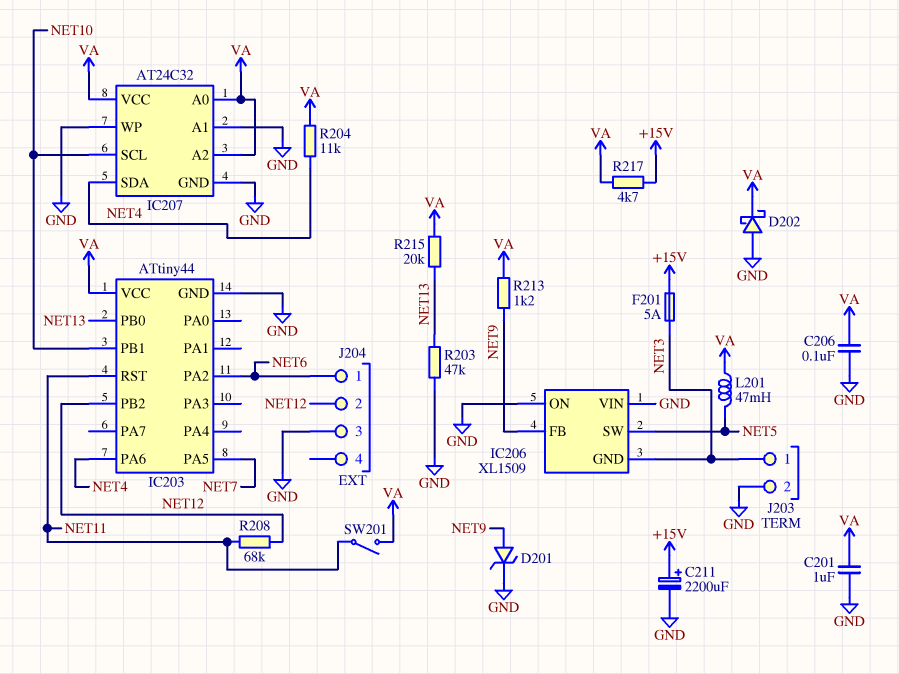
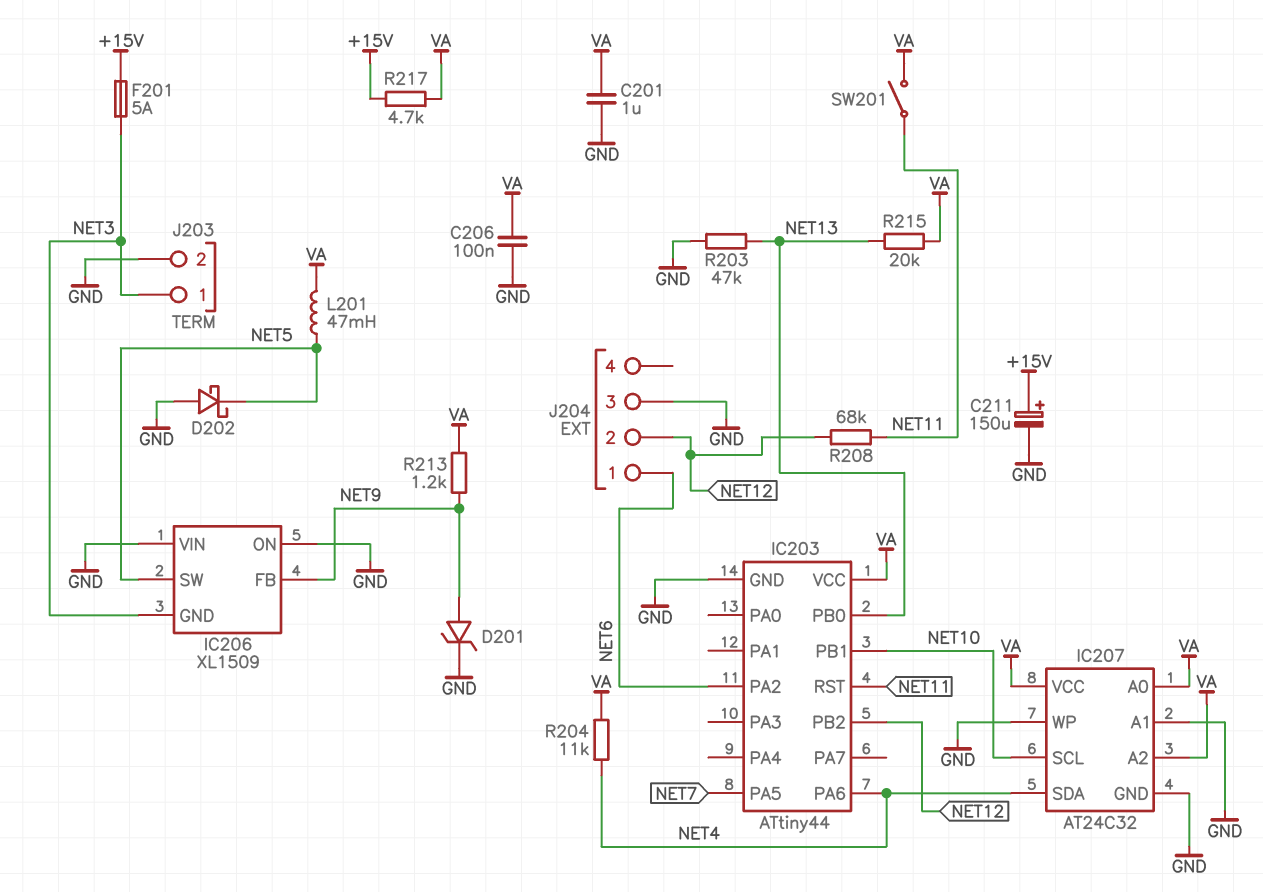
C211: 2200uF (plus +15V, minus GND) -> 150uF (plus +15V, minus GND)
D202: schottky (A GND, K VA) -> schottky (A GND, K NET5)

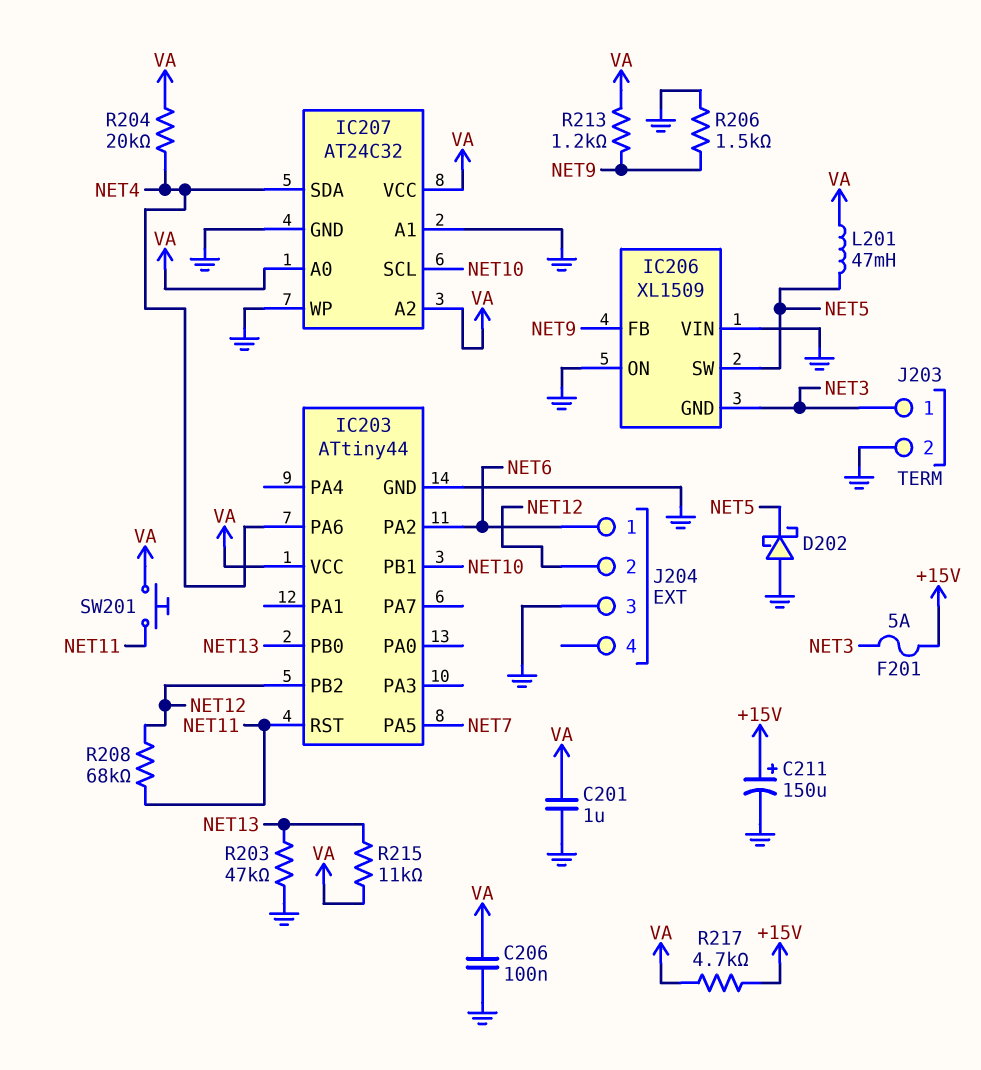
D201: zener (A NET9, K GND) -> none
R204: 11k (NET4, VA) -> 20k (NET4, VA)
R206: none -> 1.5k (GND, NET9)
R215: 20k (NET13, VA) -> 11k (NET13, VA)
SW201: switch (NET11, VA) -> button (NET11, VA)

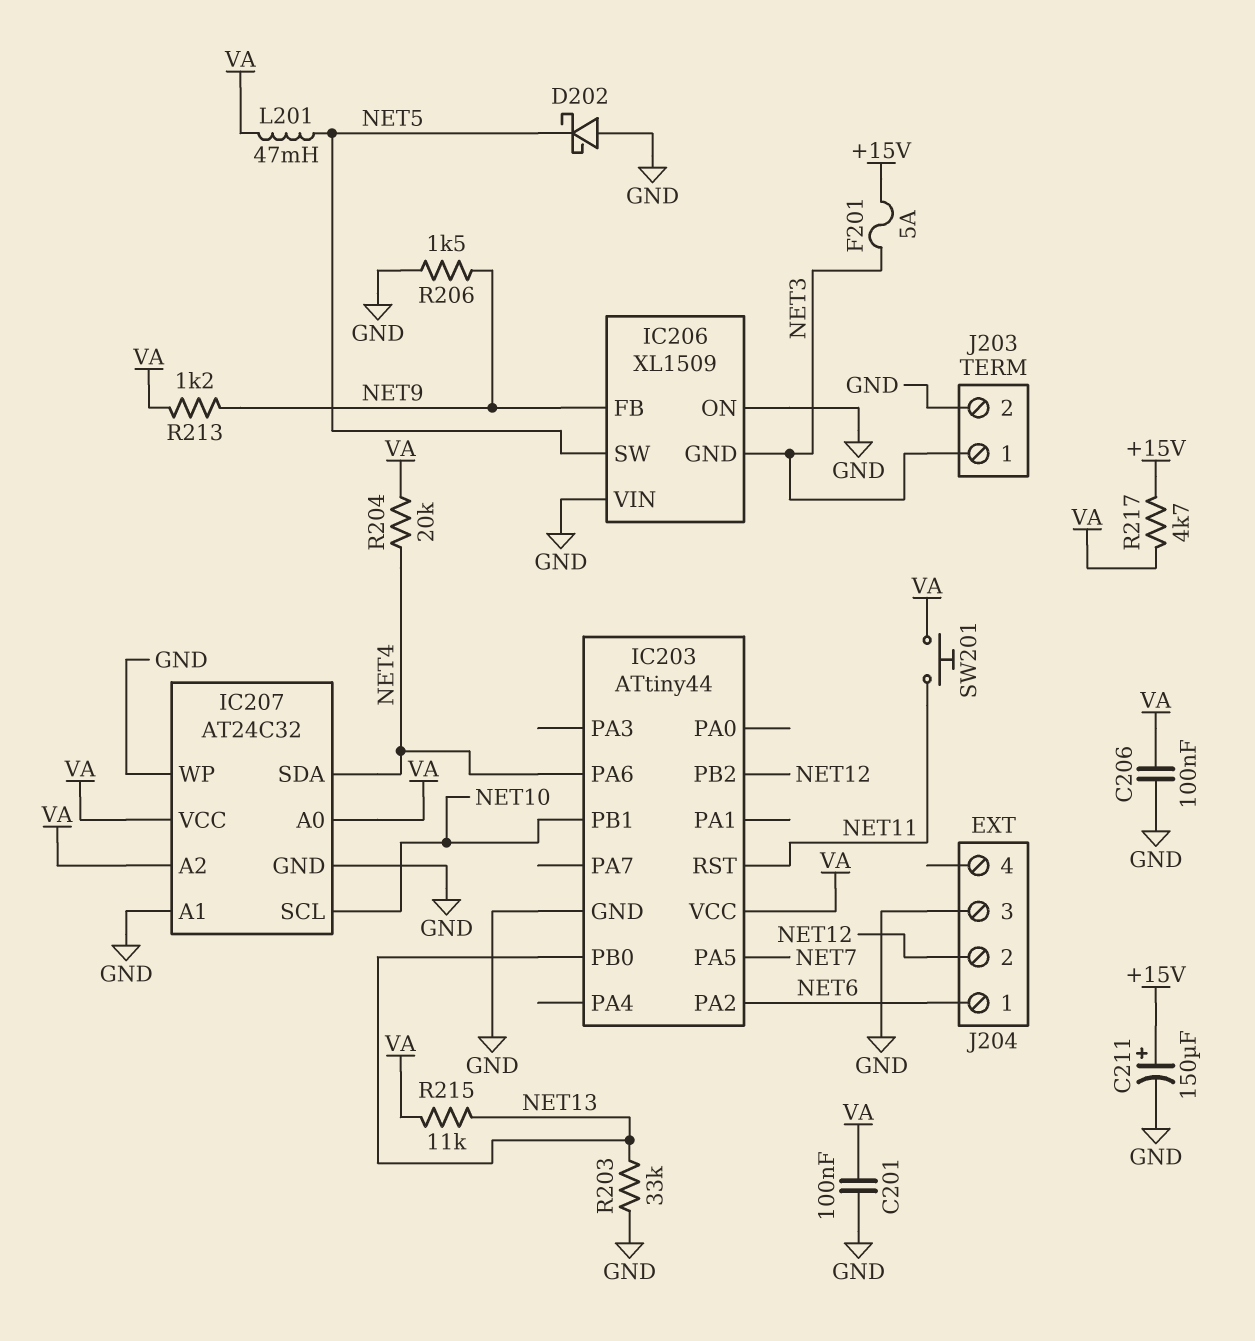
C201: 1uF (GND, VA) -> 100nF (GND, VA)
R203: 47k (GND, NET13) -> 33k (GND, NET13)
R208: 68k (NET11, NET12) -> none

